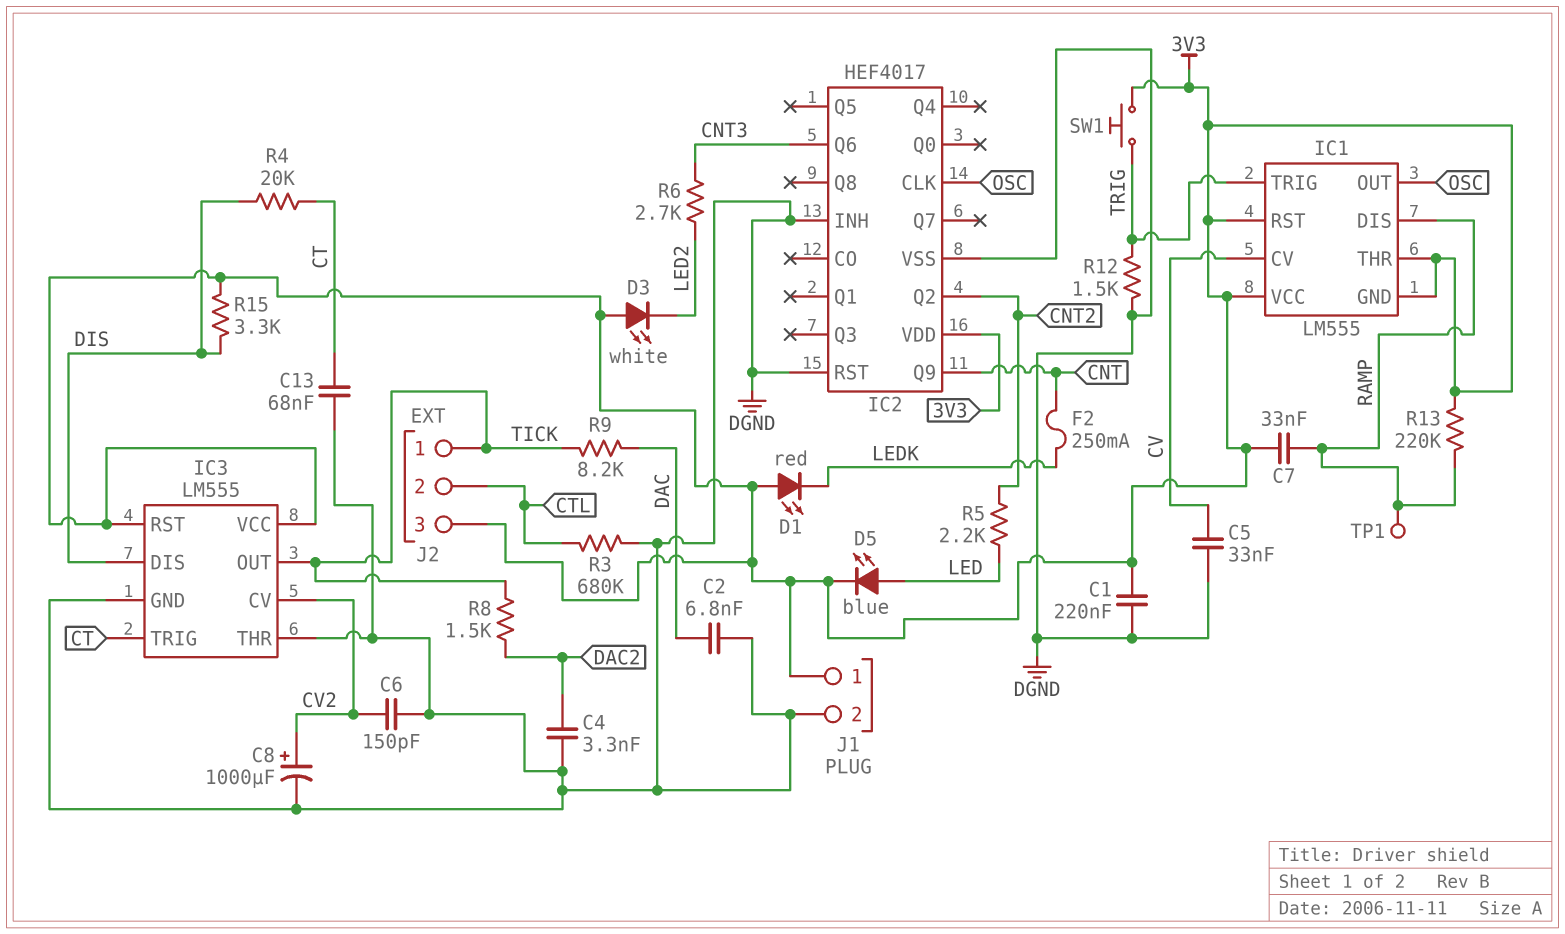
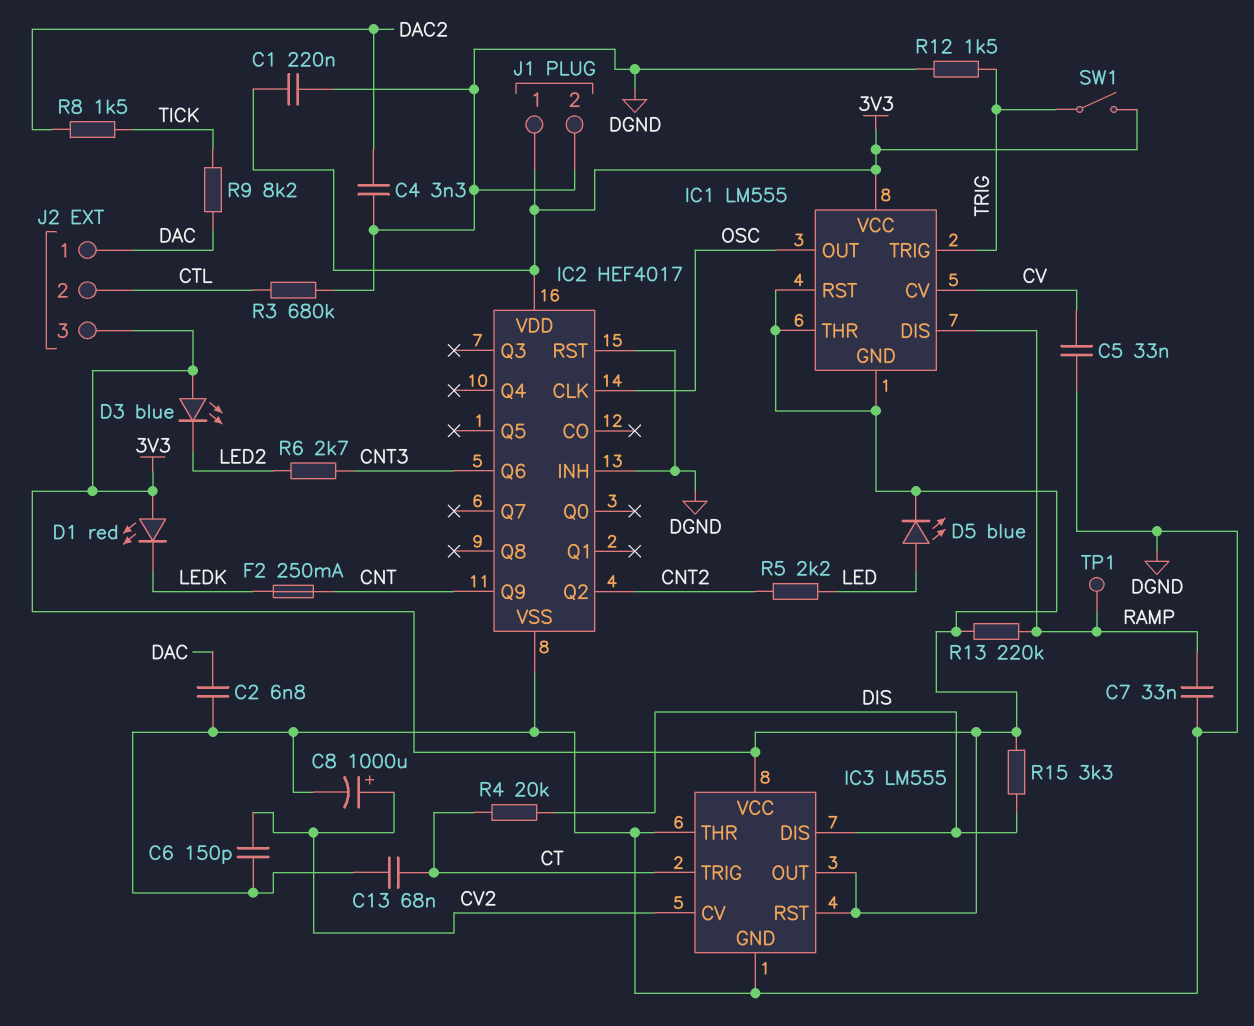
C7: 33nF (3V3, RAMP) -> 33nF (DGND, RAMP)
D3: LED white (A 3V3, K LED2) -> LED blue (A 3V3, K LED2)
IC3 pin OUT: TICK -> 3V3
J2 pin 1: TICK -> DAC
SW1: button (3V3, TRIG) -> switch (3V3, TRIG)

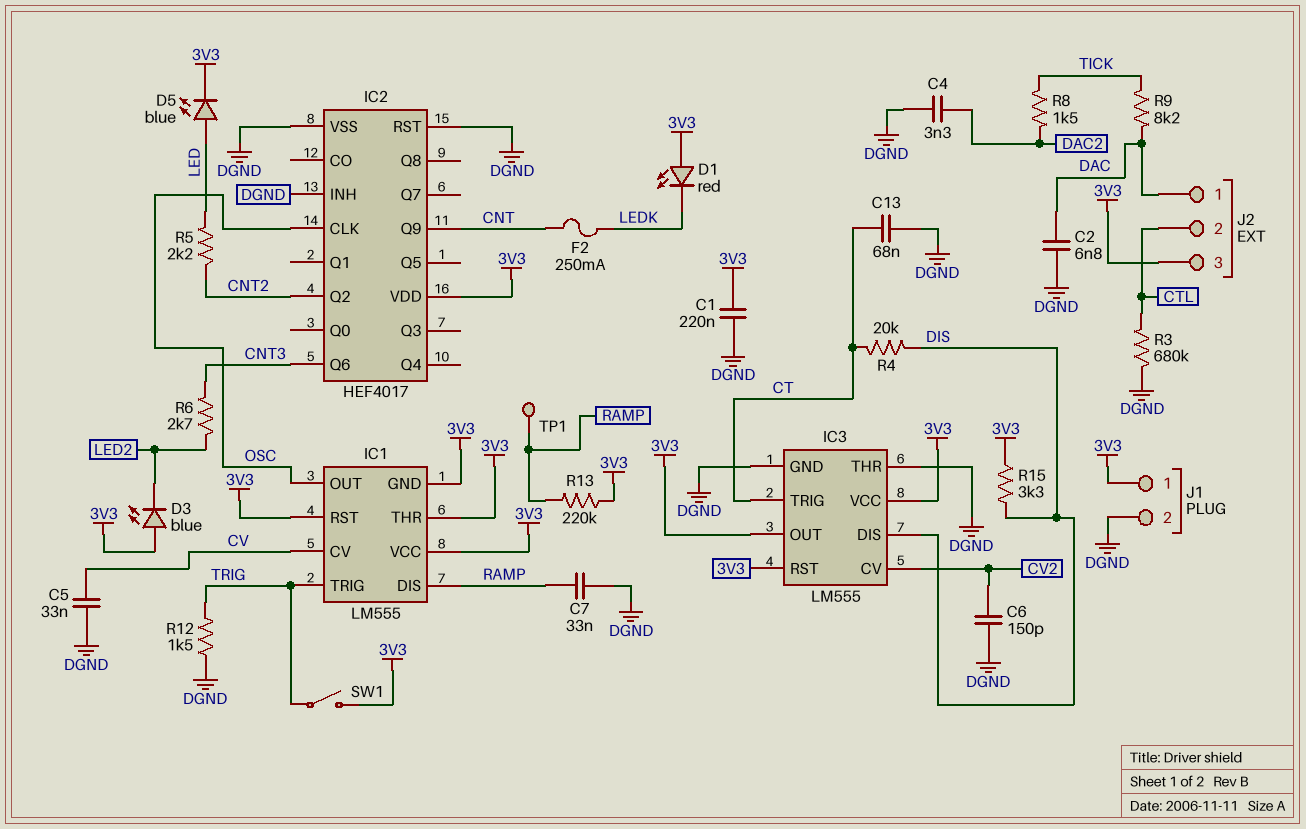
C8: 1000uF (plus CV2, minus DGND) -> none

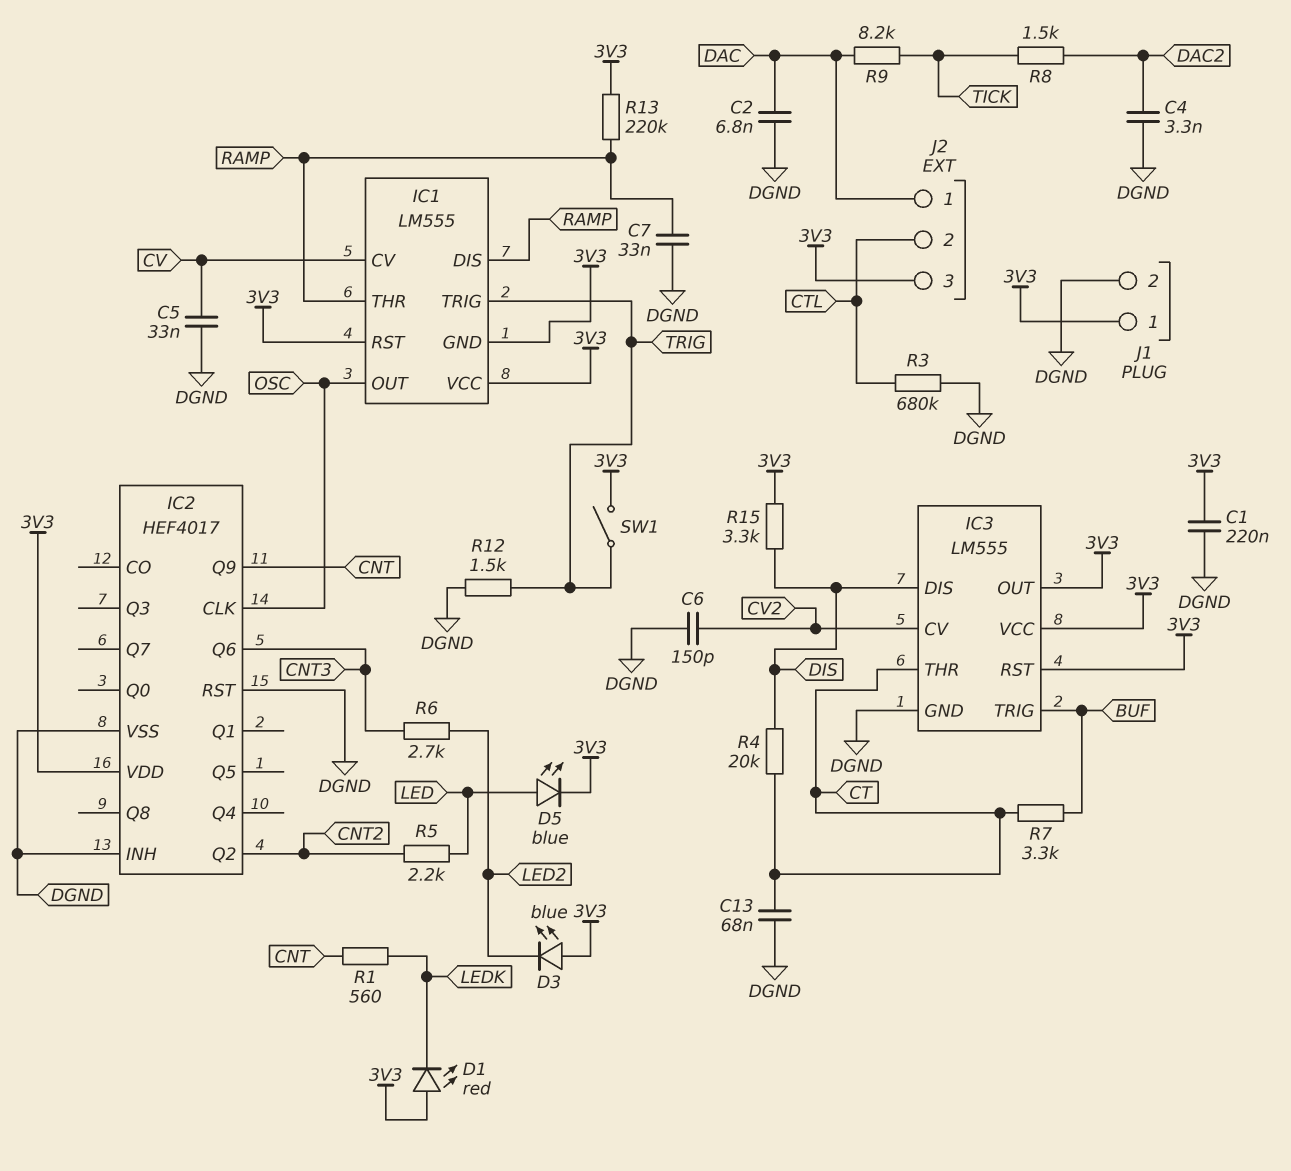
F2: 250mA (CNT, LEDK) -> none
IC1 pin THR: 3V3 -> RAMP
IC3 pin THR: DGND -> CT
IC3 pin TRIG: CT -> BUF
R1: none -> 560 (CNT, LEDK)
R7: none -> 3.3k (BUF, CT)
TP1: test point (RAMP) -> none

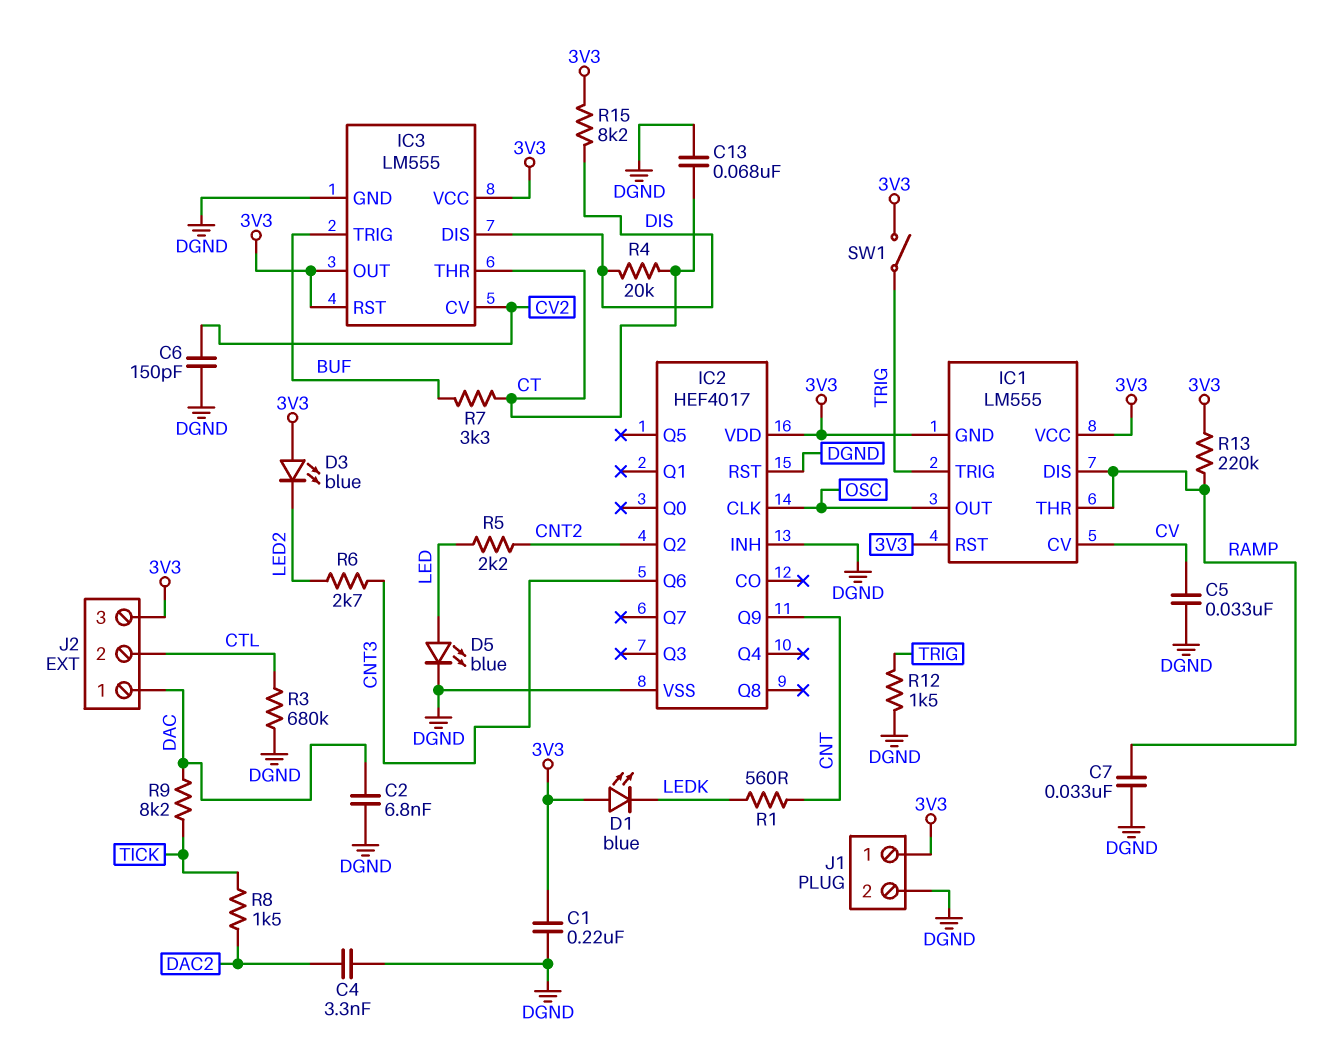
D1: LED red (A 3V3, K LEDK) -> LED blue (A 3V3, K LEDK)
D5: LED blue (A LED, K 3V3) -> LED blue (A LED, K DGND)
R15: 3.3k (3V3, DIS) -> 8.2k (3V3, DIS)

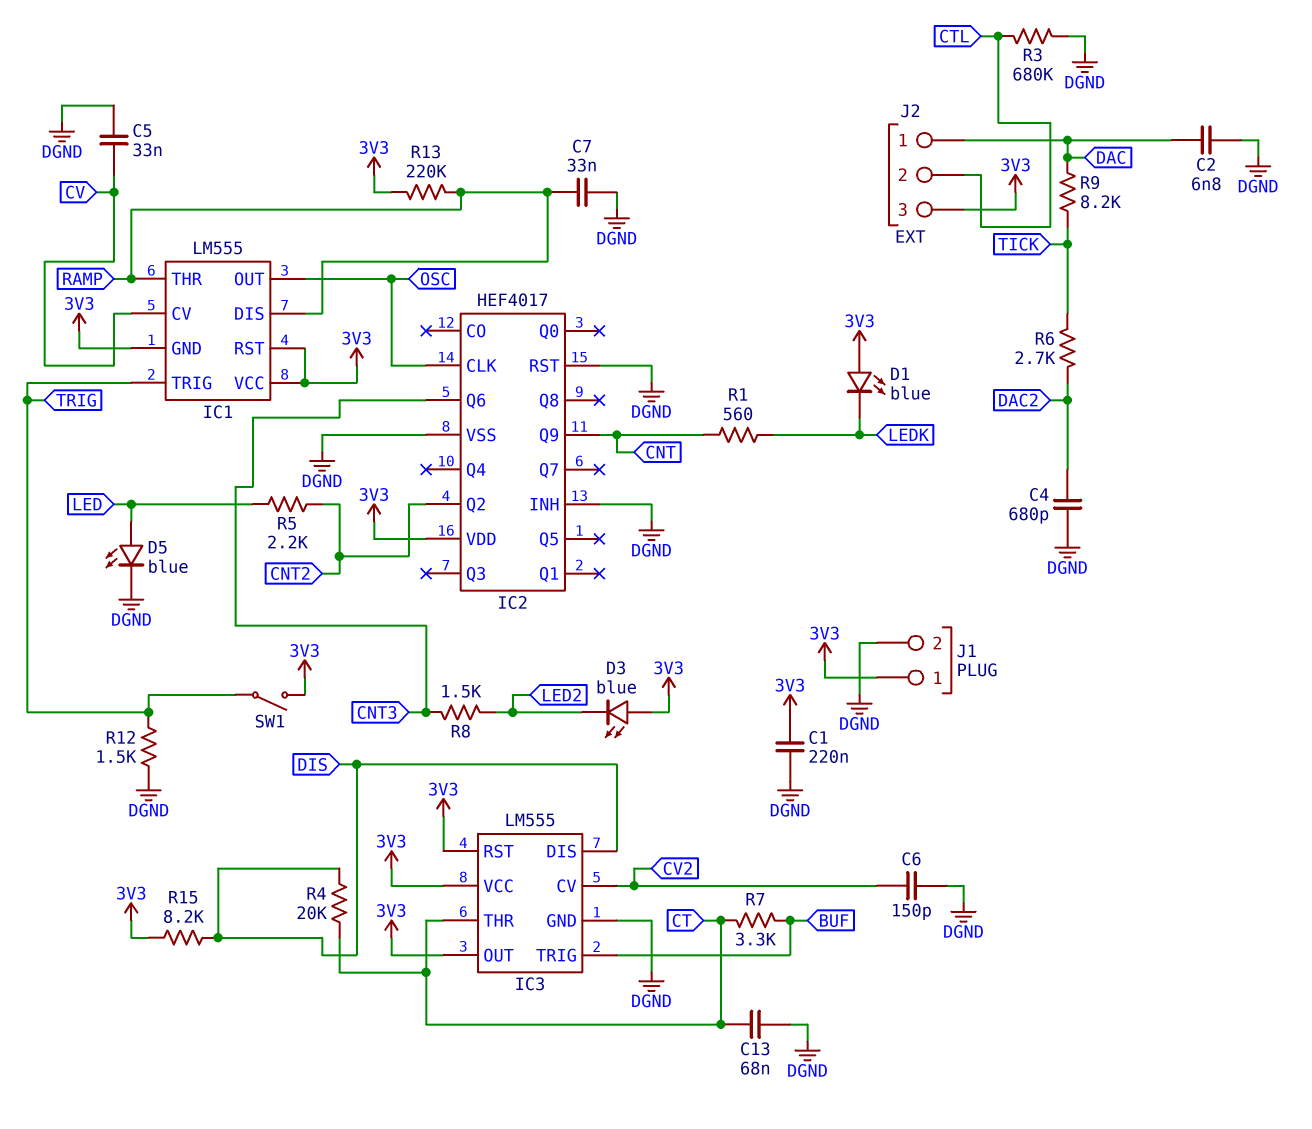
C4: 3.3nF (DAC2, DGND) -> 680pF (DAC2, DGND)
R6: 2.7k (CNT3, LED2) -> 2.7k (DAC2, TICK)
R8: 1.5k (DAC2, TICK) -> 1.5k (CNT3, LED2)

